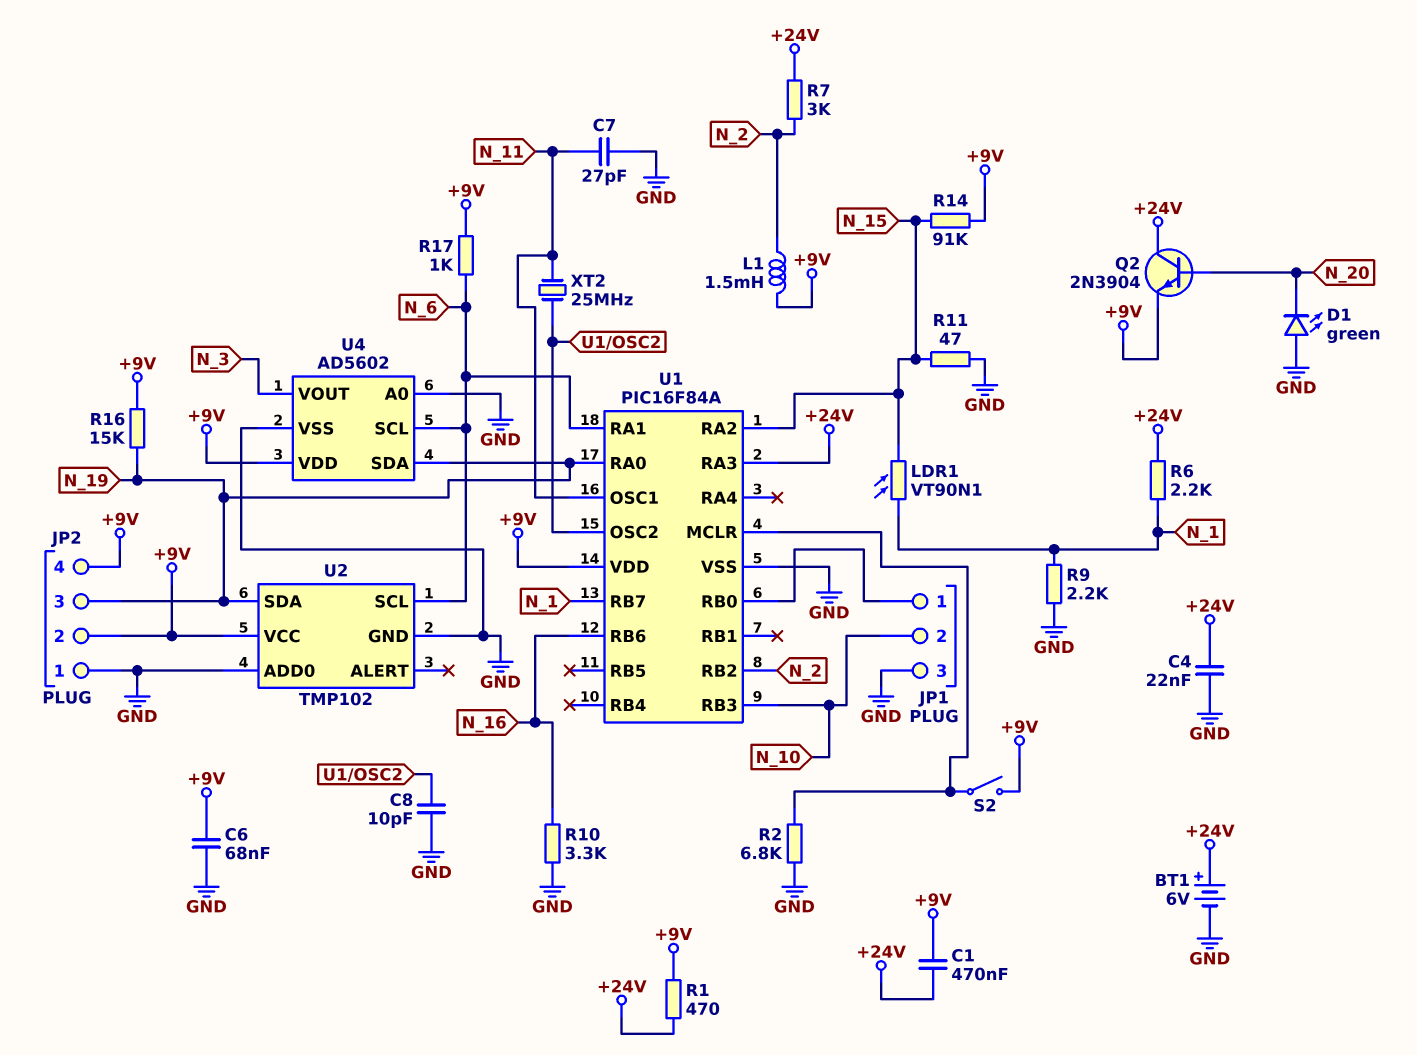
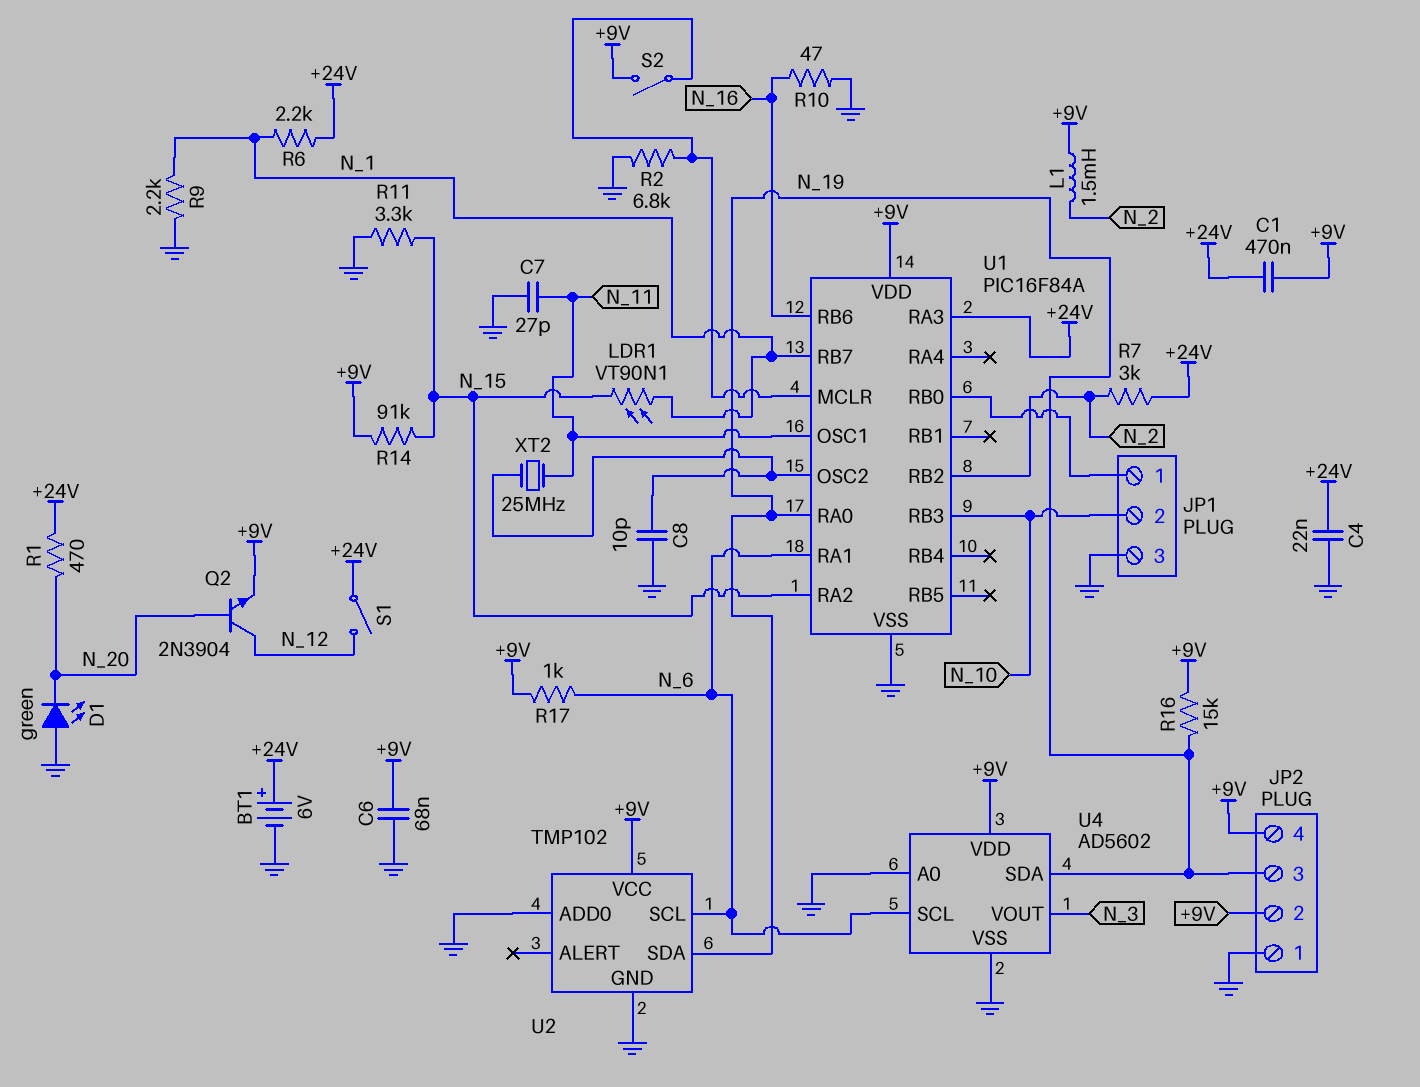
Q2: NPN 2N3904 (B N_20, C +24V, E +9V) -> NPN 2N3904 (B N_20, C N_12, E +9V)
R1: 470 (+9V, +24V) -> 470 (+24V, N_20)
R10: 3.3k (GND, N_16) -> 47 (GND, N_16)
R11: 47 (GND, N_15) -> 3.3k (GND, N_15)
S1: none -> switch (+24V, N_12)

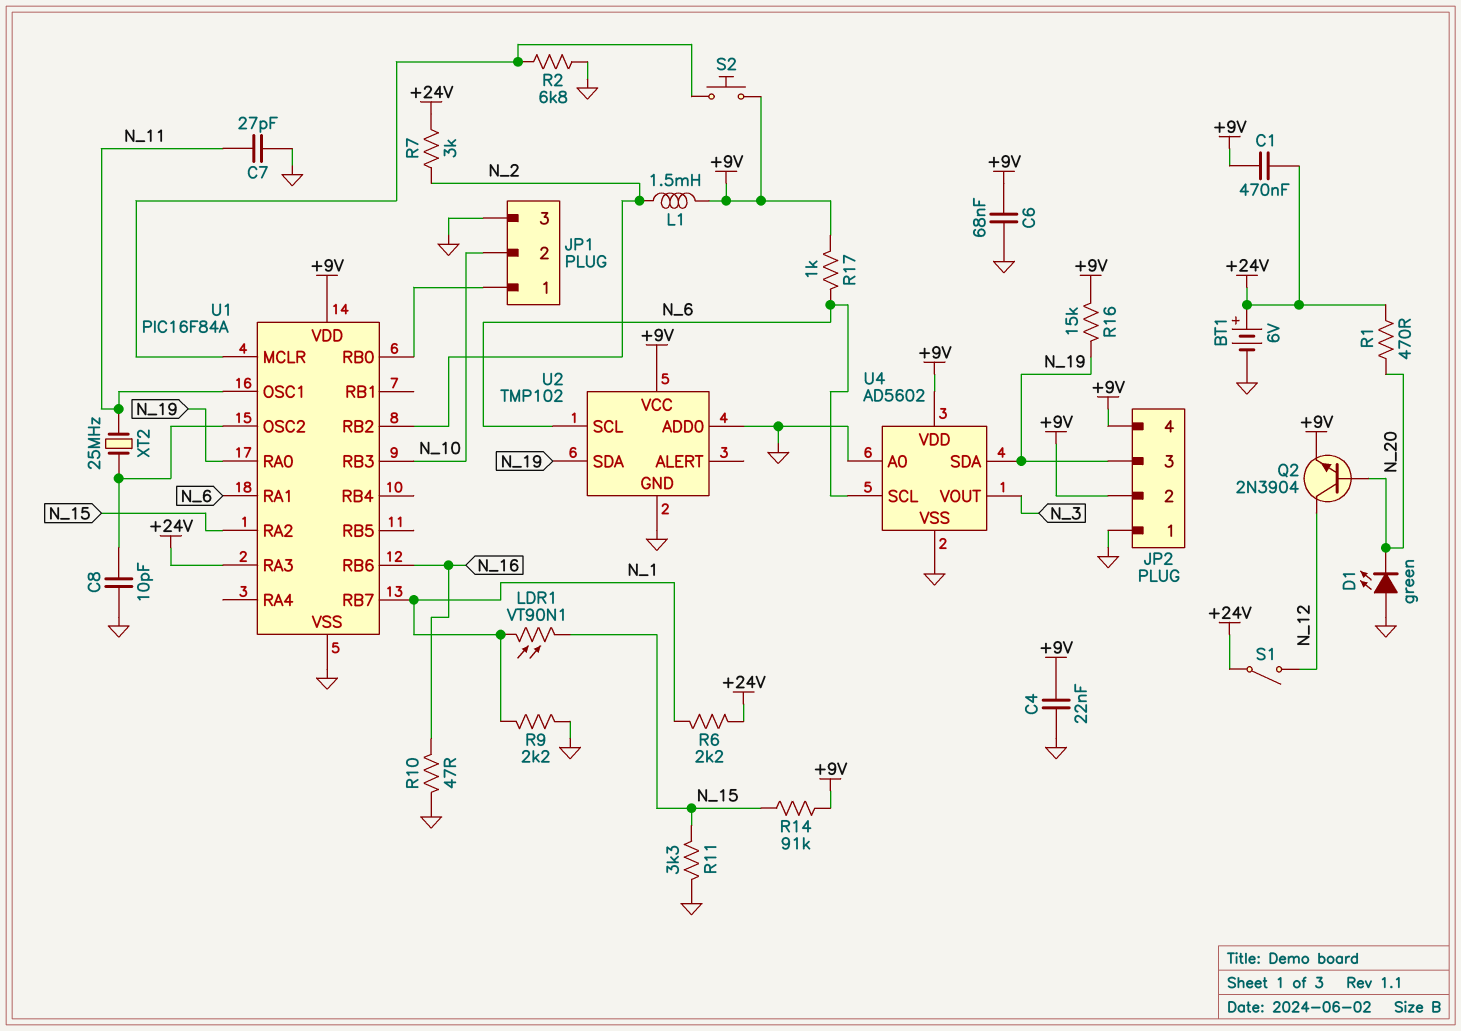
C4: 22nF (+24V, GND) -> 22nF (+9V, GND)
S2: switch (+9V, U1/MCLR) -> button (+9V, U1/MCLR)

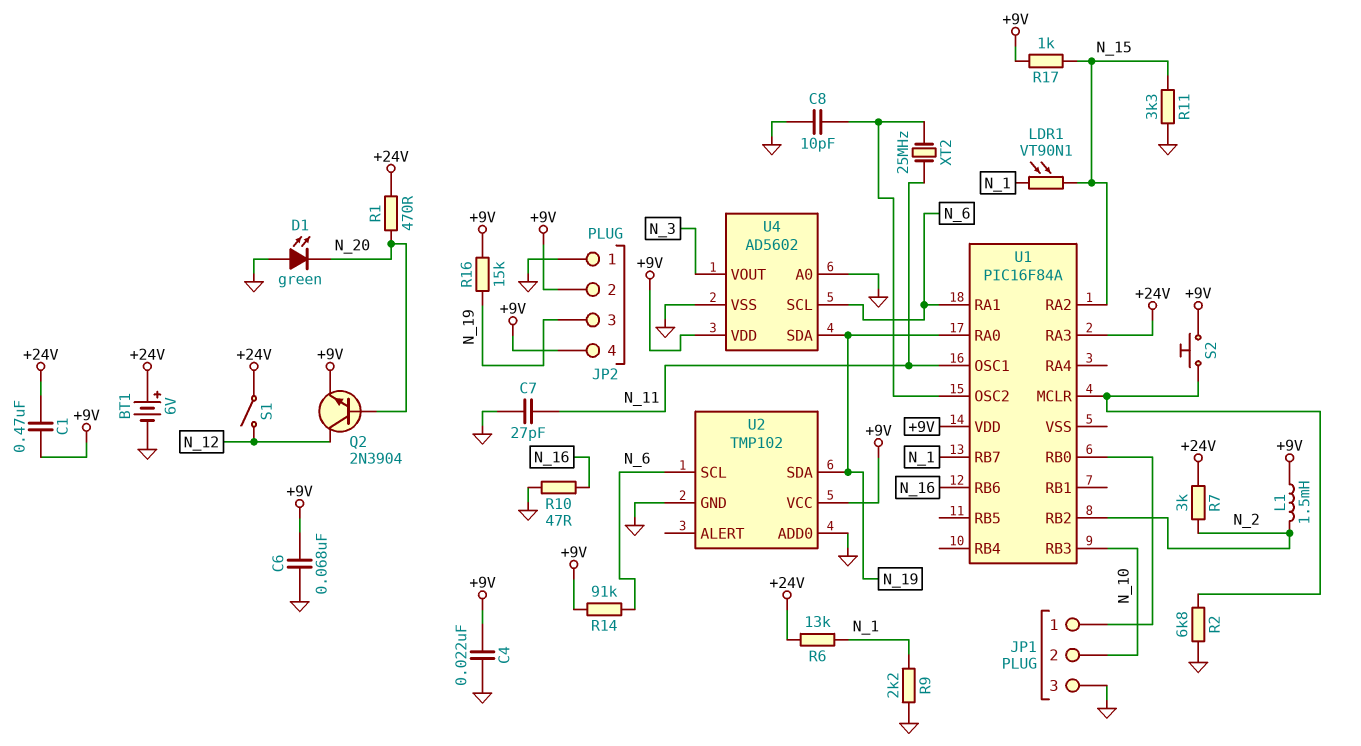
R6: 2.2k (+24V, N_1) -> 13k (+24V, N_1)
R14: 91k (+9V, N_15) -> 91k (+9V, N_6)
R17: 1k (+9V, N_6) -> 1k (+9V, N_15)
U1 pin VSS: GND -> none

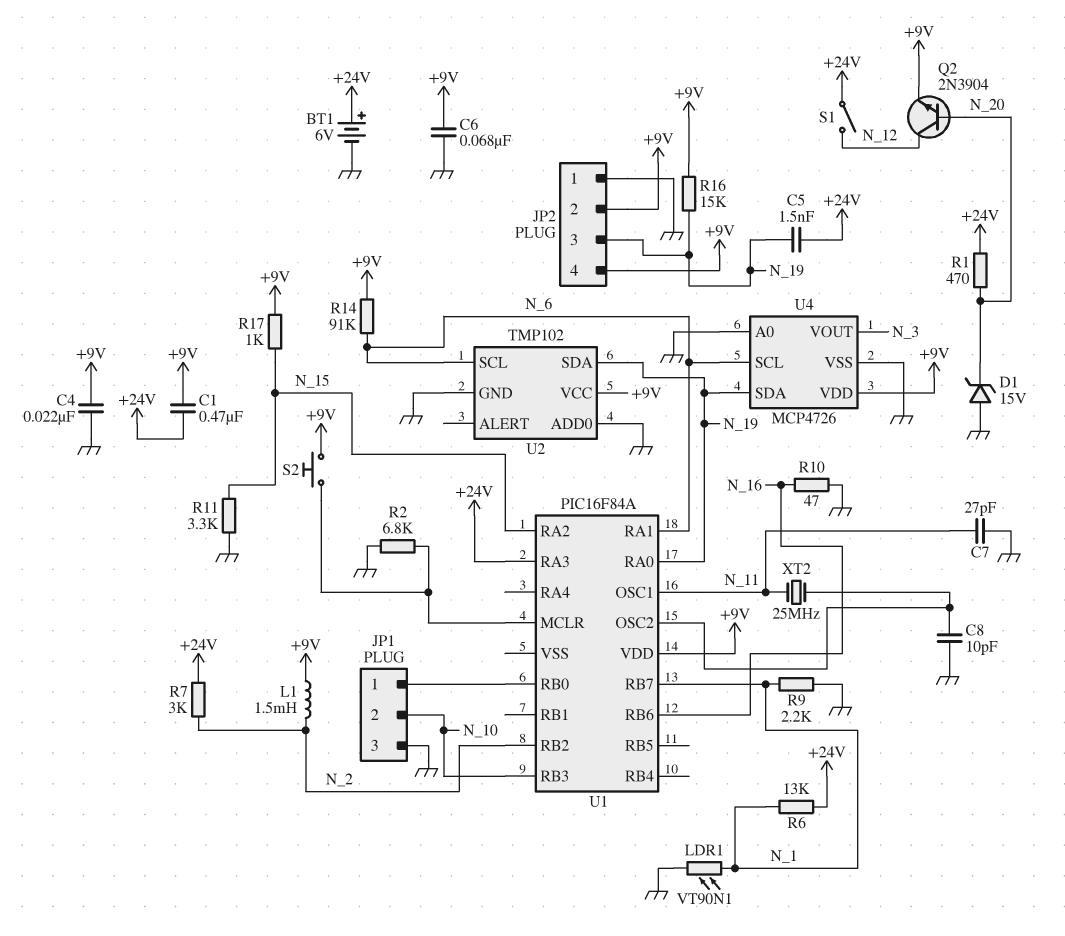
C5: none -> 1.5nF (+24V, N_19)
D1: LED green (A GND, K N_20) -> zener 15V (A GND, K N_20)
LDR1: VT90N1 (N_1, N_15) -> VT90N1 (GND, N_1)
U4: AD5602 -> MCP4726

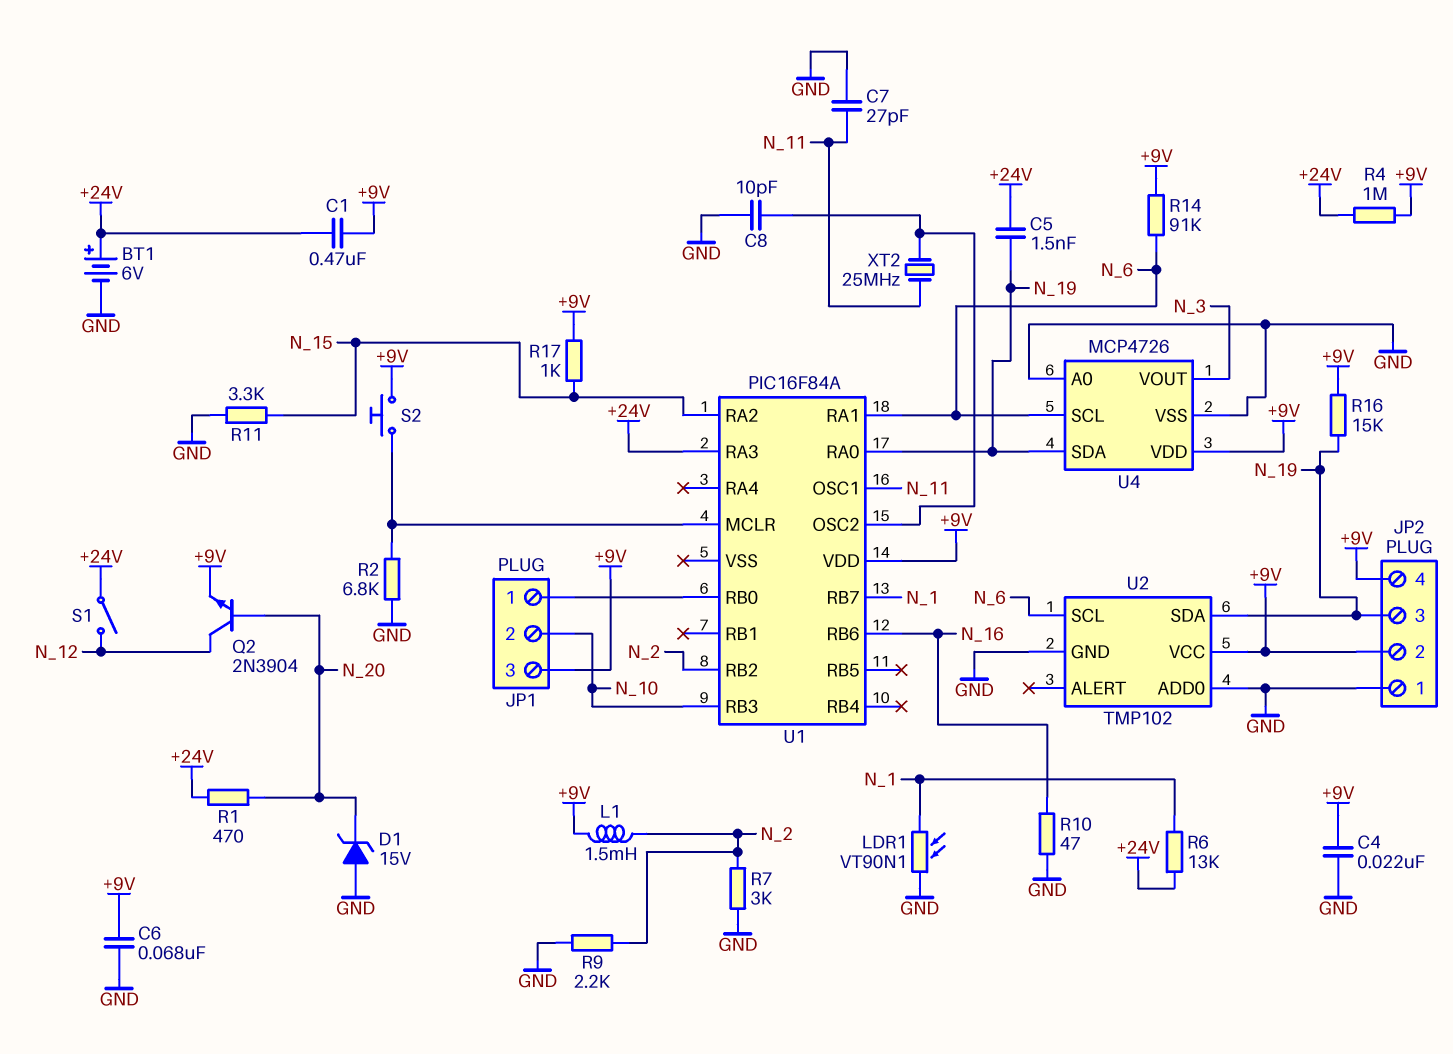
JP1 pin 3: GND -> +9V
R4: none -> 1M (+9V, +24V)
R7: 3k (+24V, N_2) -> 3k (GND, N_2)
R9: 2.2k (GND, N_1) -> 2.2k (GND, N_2)

